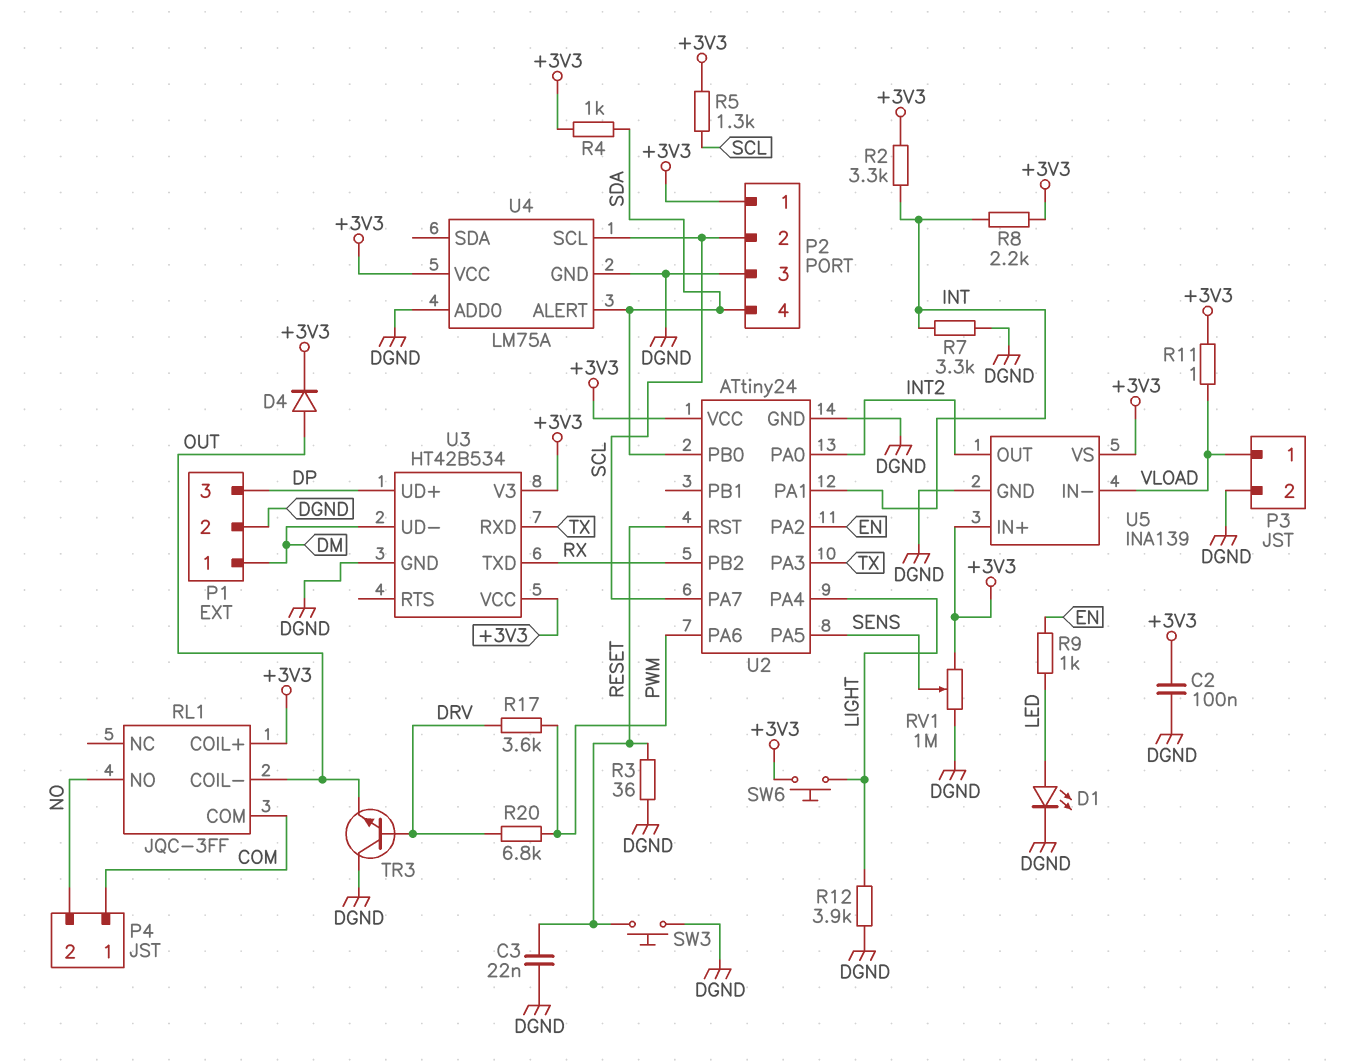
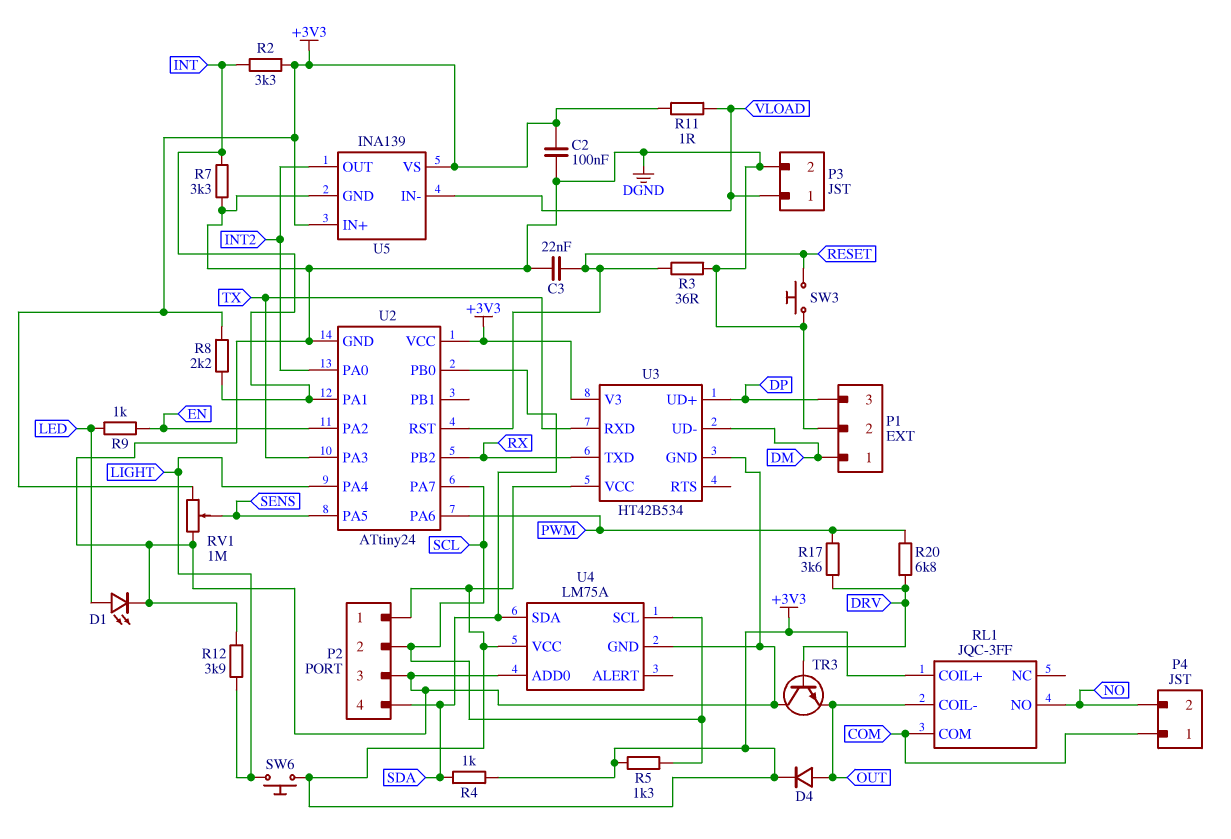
U4 pin ALERT: SDA -> none
U4 pin SDA: none -> SDA

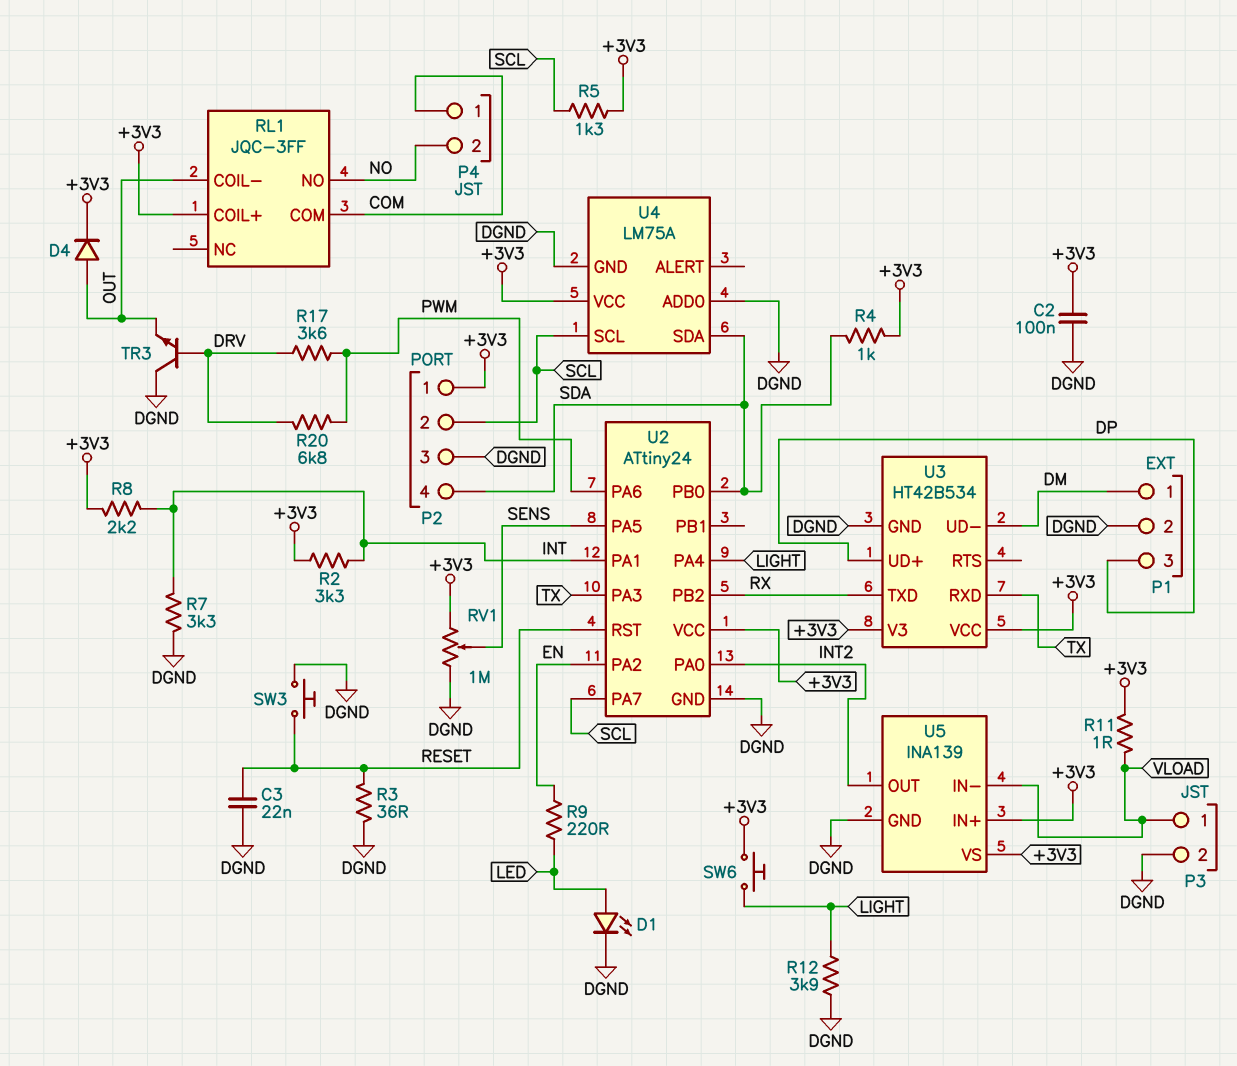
R9: 1k (EN, LED) -> 220 (EN, LED)

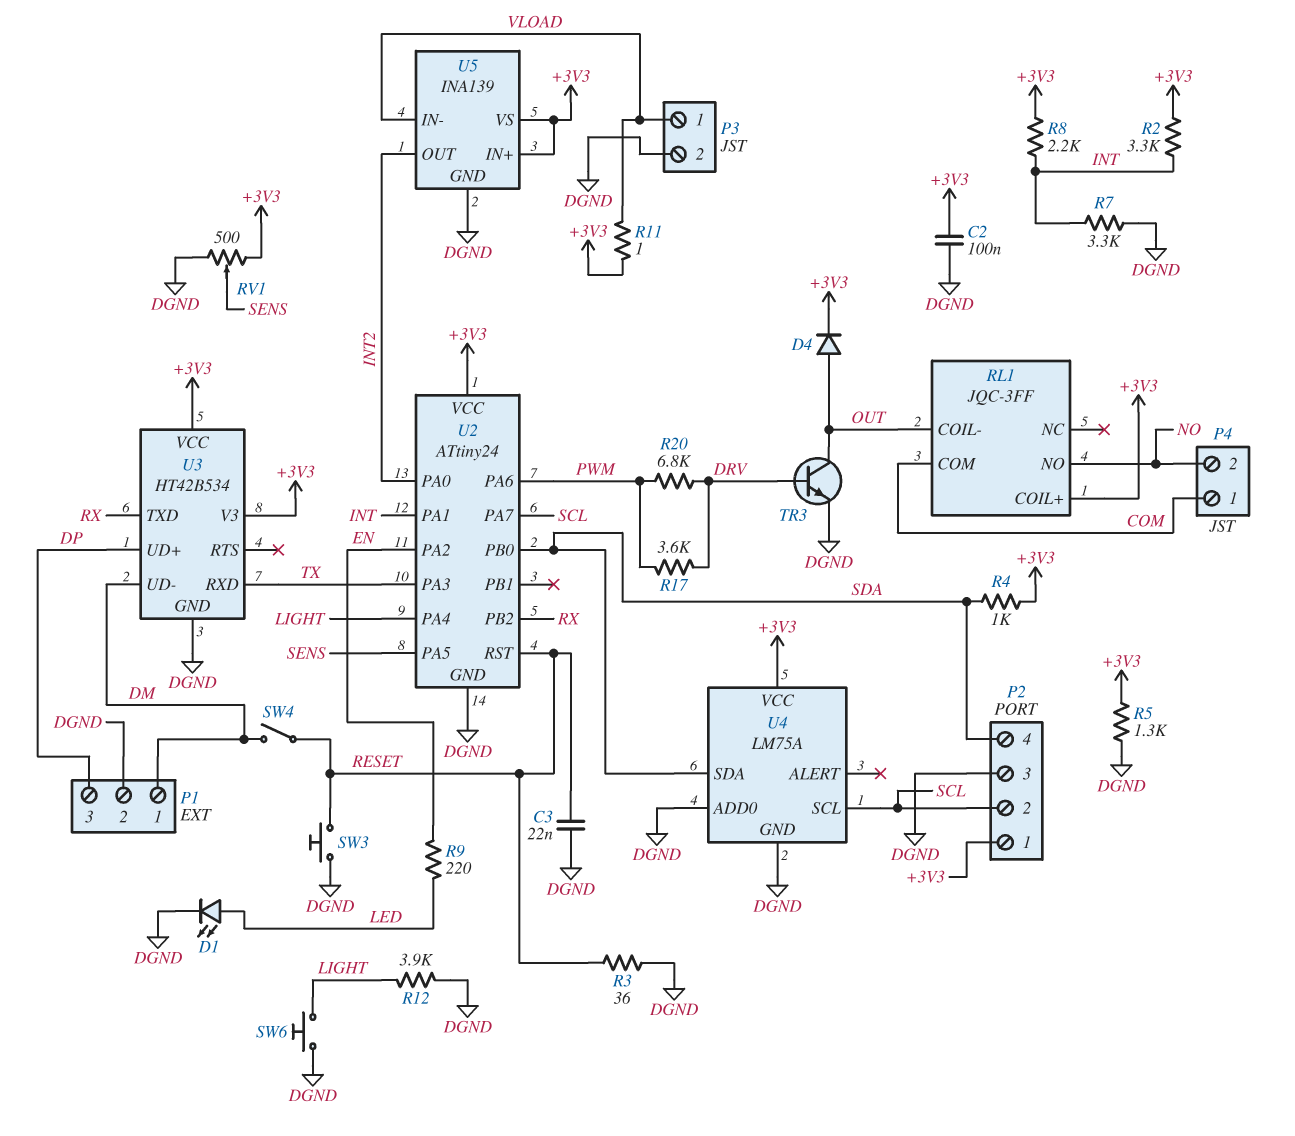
R5: 1.3k (+3V3, SCL) -> 1.3k (+3V3, DGND)
RV1: 1M (+3V3, DGND, wiper SENS) -> 500 (+3V3, DGND, wiper SENS)
SW4: none -> switch (DM, RESET)
SW6: button (+3V3, LIGHT) -> button (DGND, LIGHT)
TR3: NPN (B DRV, C DGND, E OUT) -> NPN (B DRV, C OUT, E DGND)

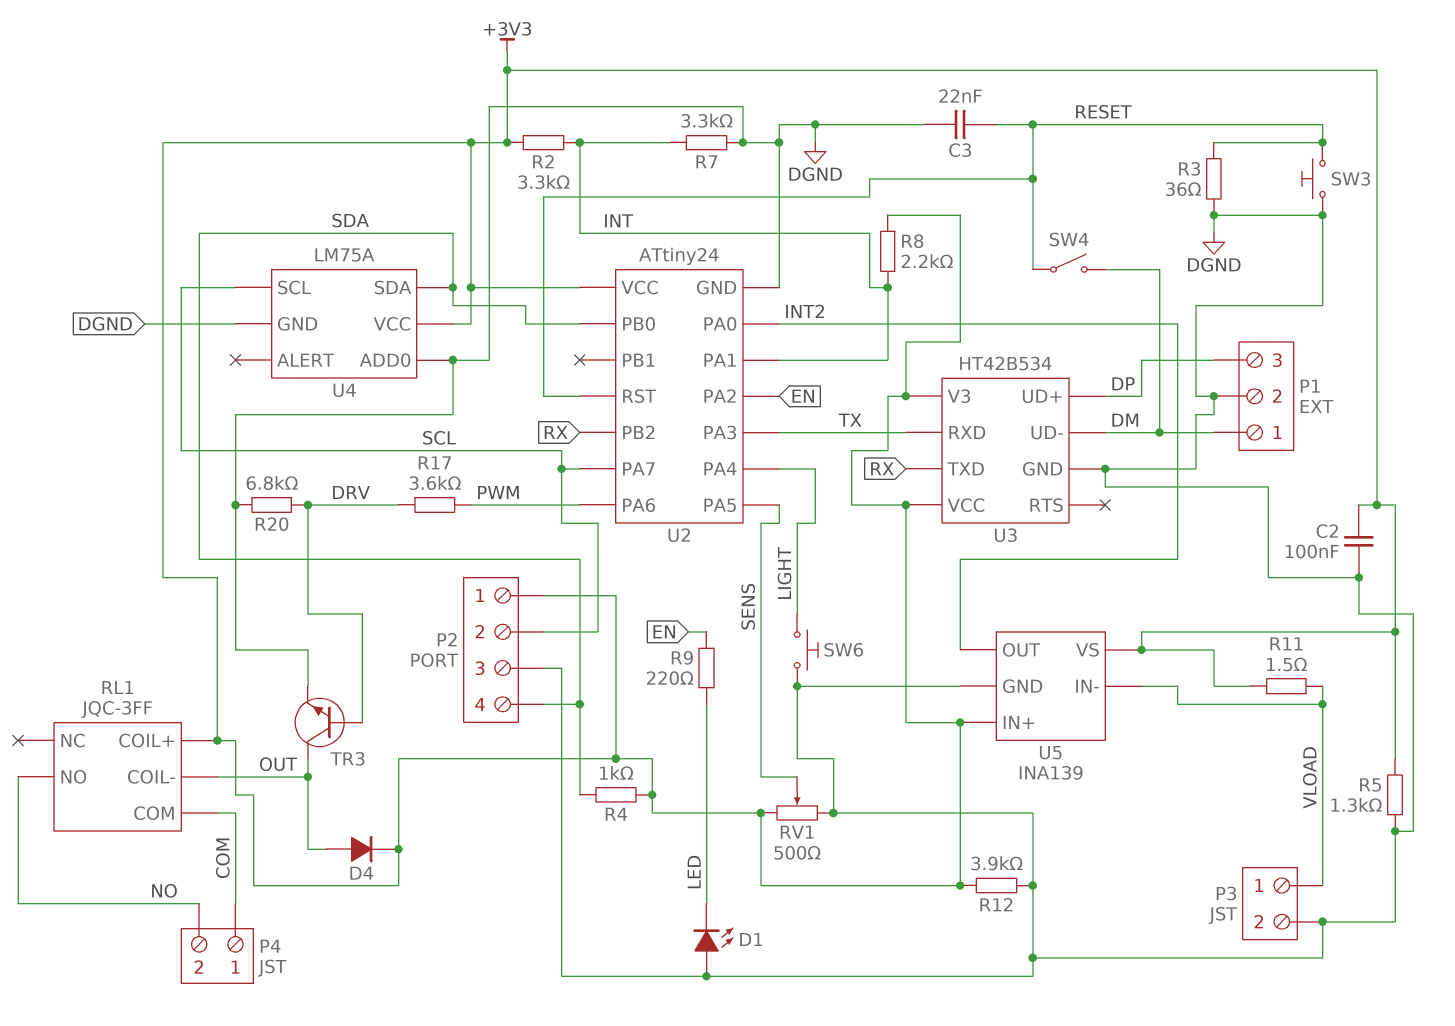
D1: LED (A LED, K DGND) -> LED (A DGND, K LED)
R11: 1 (+3V3, VLOAD) -> 1.5 (+3V3, VLOAD)
R12: 3.9k (DGND, LIGHT) -> 3.9k (+3V3, DGND)
R20: 6.8k (DRV, PWM) -> 6.8k (DGND, DRV)

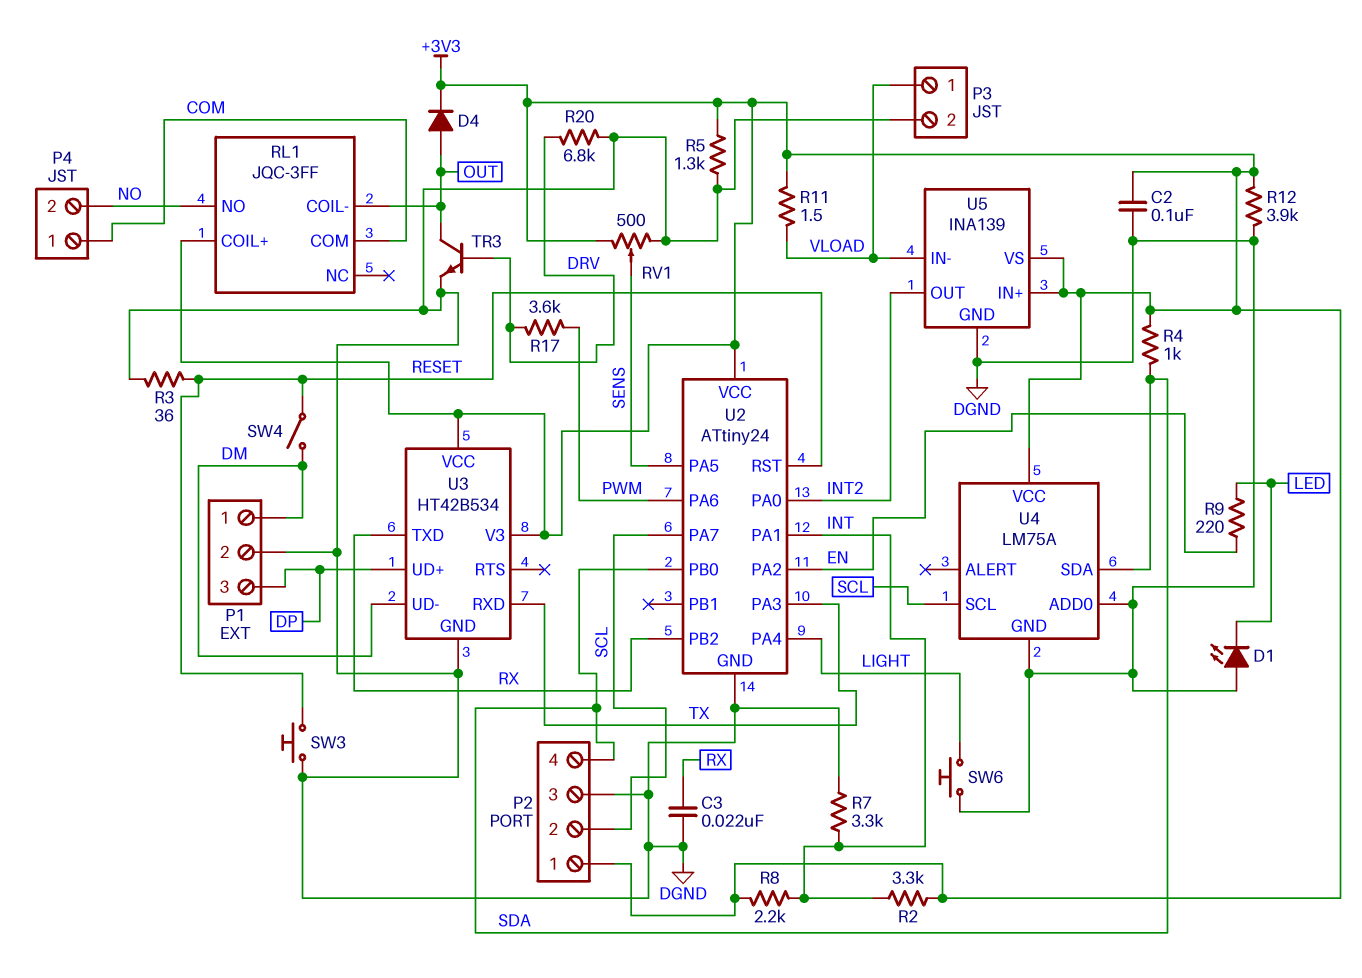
C3: 22nF (DGND, RESET) -> 22nF (DGND, RX)

